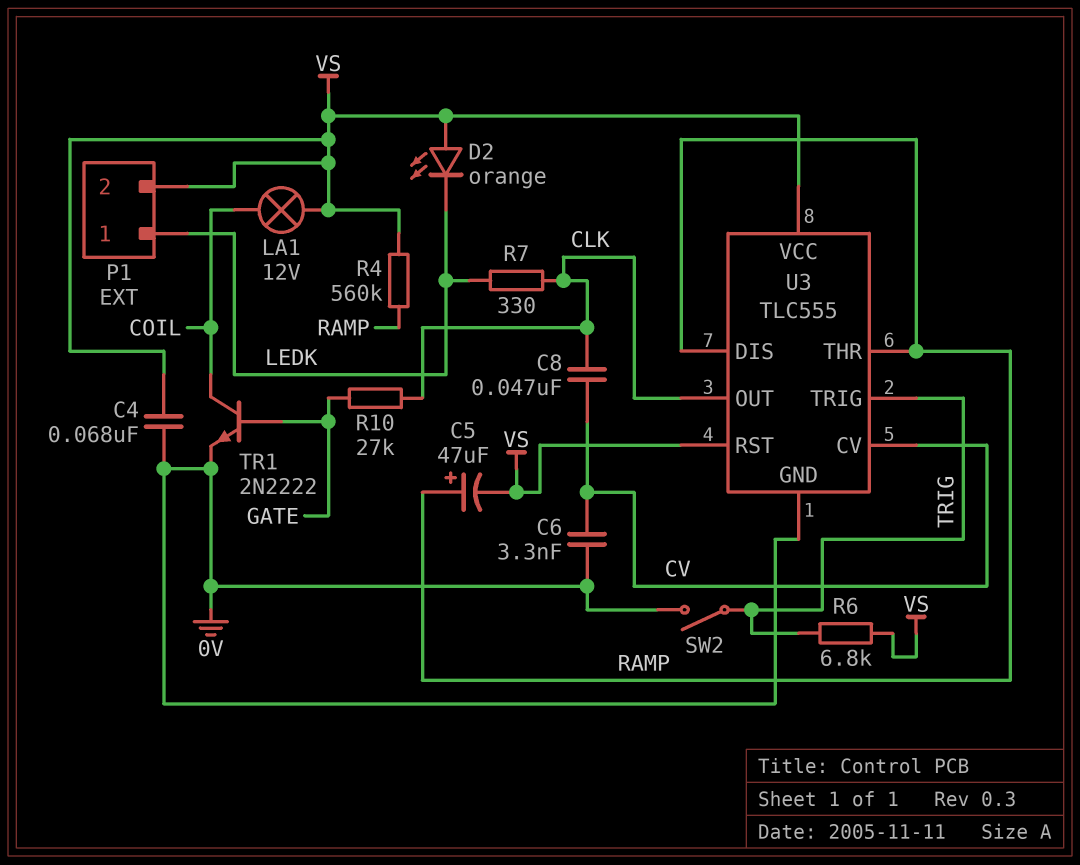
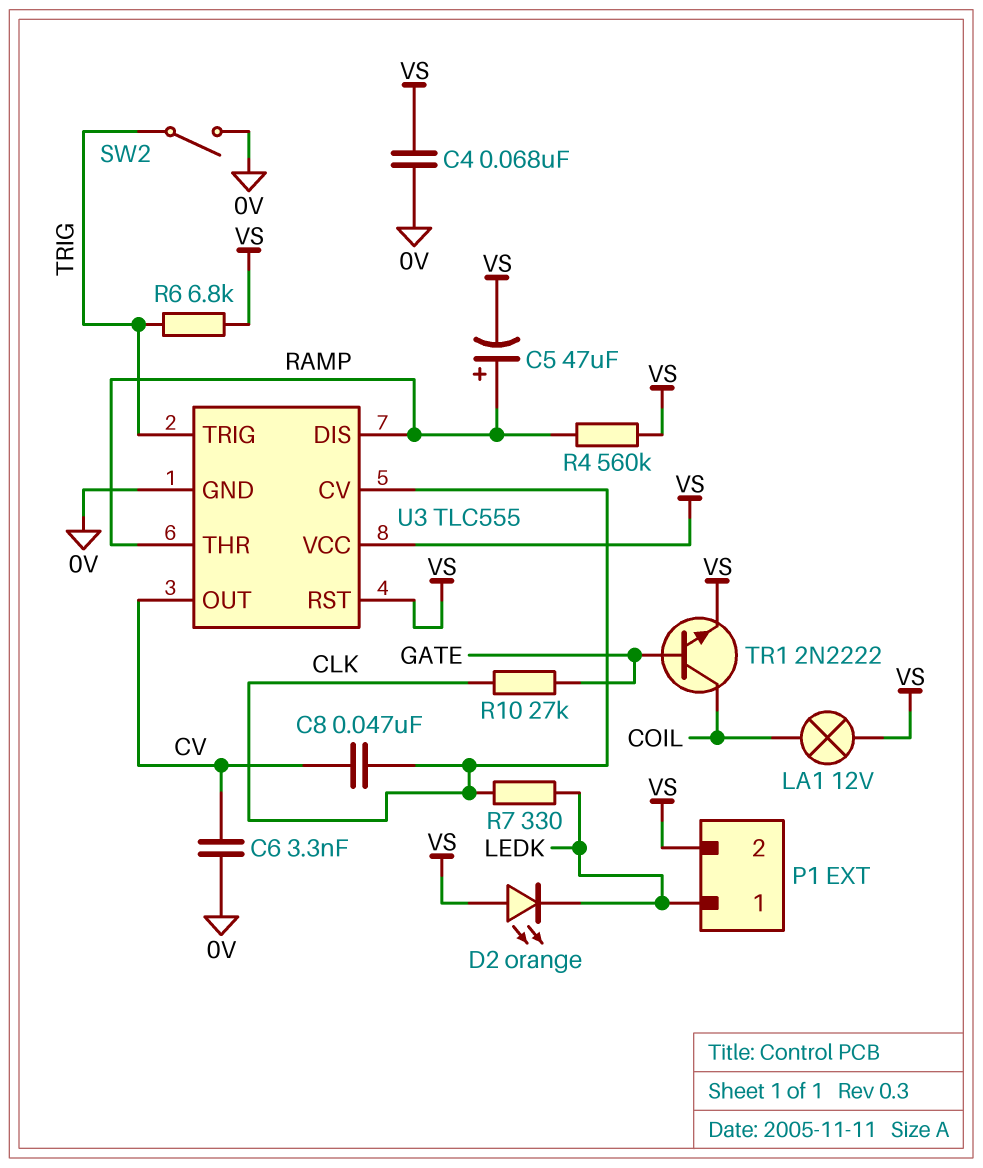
TR1: NPN 2N2222 (B GATE, C COIL, E 0V) -> NPN 2N2222 (B GATE, C COIL, E VS)
U3 pin CV: CV -> CLK
U3 pin OUT: CLK -> CV

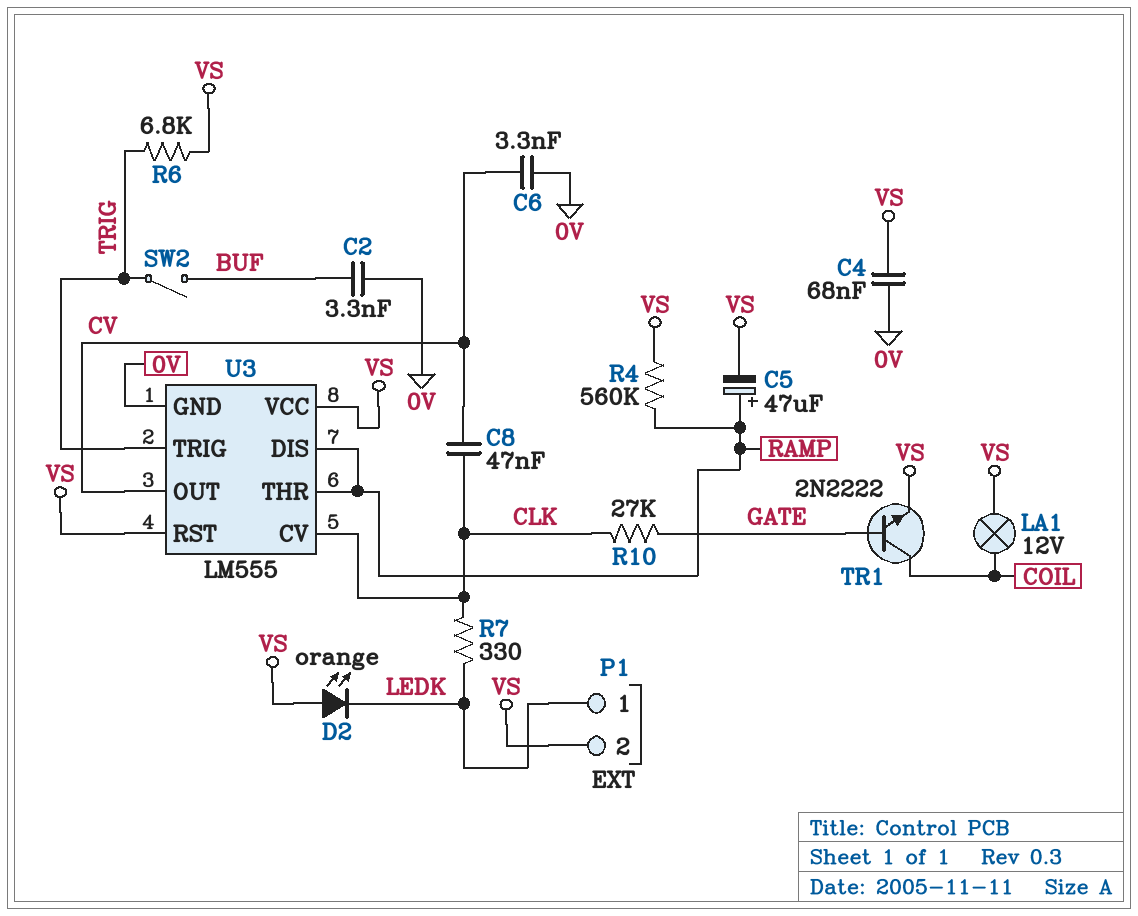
C2: none -> 3.3nF (0V, BUF)
SW2: switch (0V, TRIG) -> switch (BUF, TRIG)
U3: TLC555 -> LM555

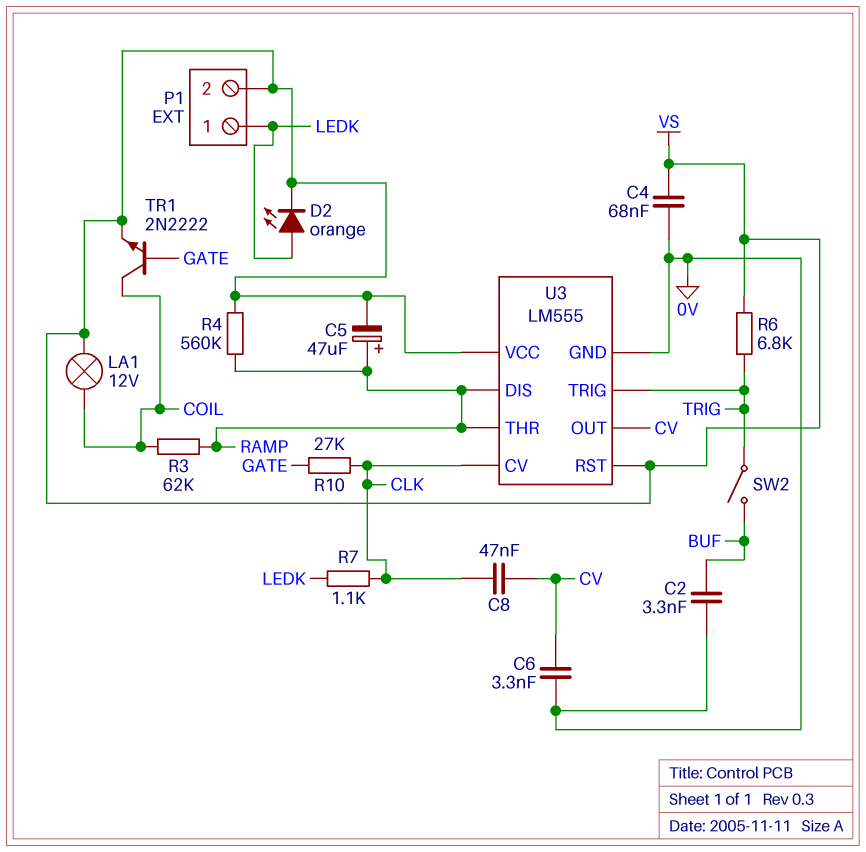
D2: LED orange (A VS, K LEDK) -> LED orange (A LEDK, K VS)
R3: none -> 62k (COIL, RAMP)
R7: 330 (CLK, LEDK) -> 1.1k (CLK, LEDK)

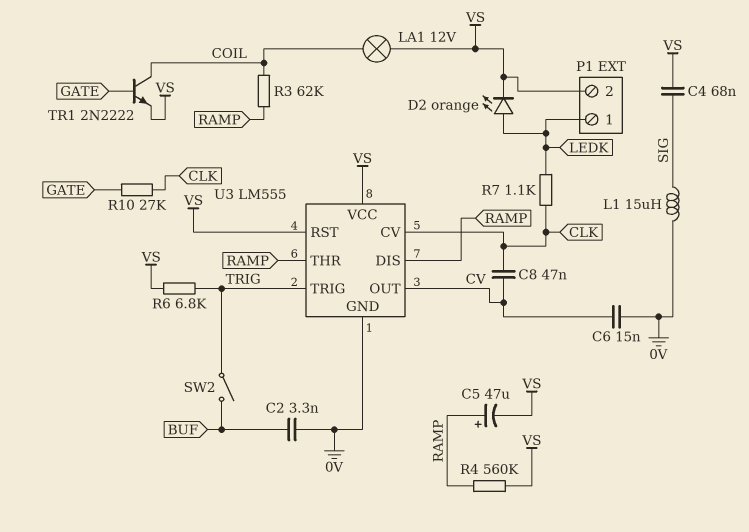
C4: 68nF (0V, VS) -> 68nF (SIG, VS)
C6: 3.3nF (0V, CV) -> 15nF (0V, CV)
L1: none -> 15uH (0V, SIG)

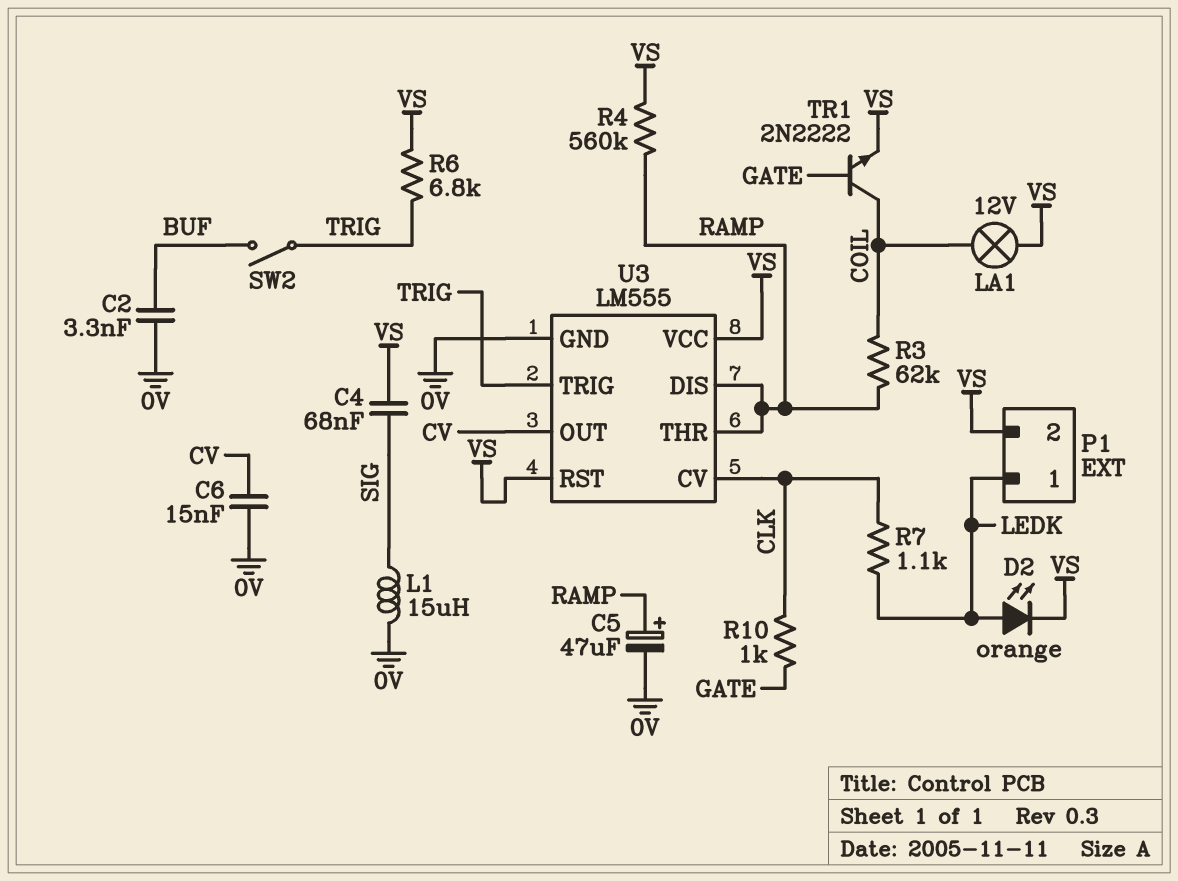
C5: 47uF (plus RAMP, minus VS) -> 47uF (plus RAMP, minus 0V)
C8: 47nF (CLK, CV) -> none
R10: 27k (CLK, GATE) -> 1k (CLK, GATE)

